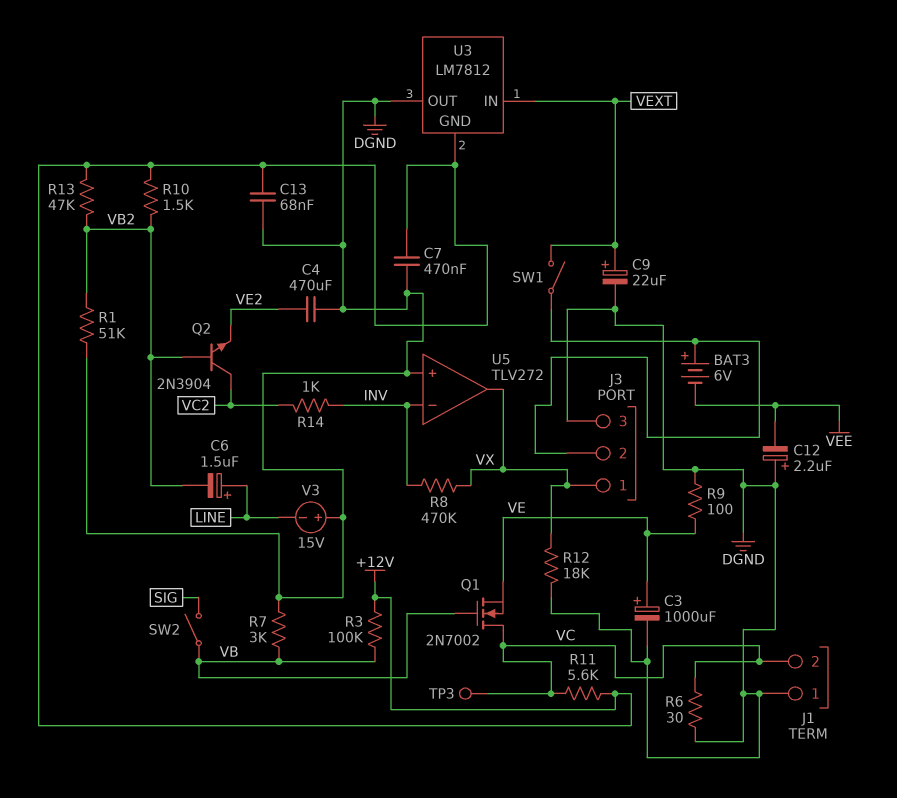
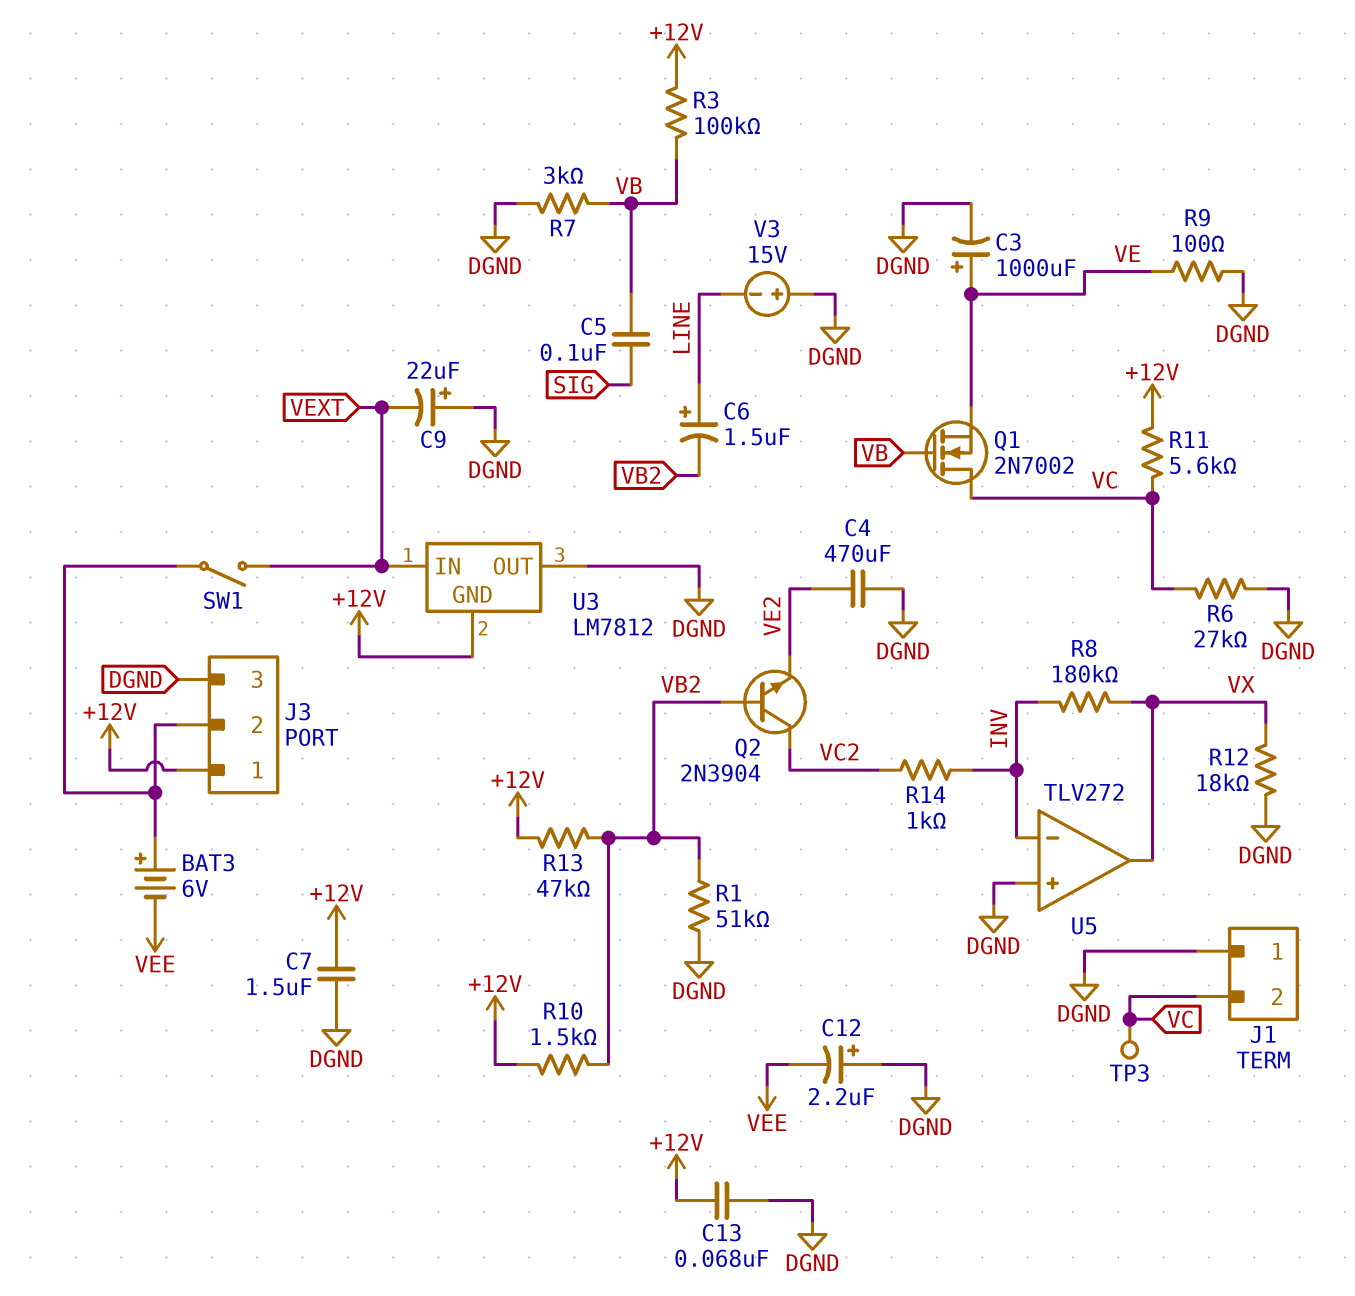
C5: none -> 100nF (SIG, VB)
C7: 470nF (+12V, DGND) -> 1.5uF (+12V, DGND)
C9: 22uF (plus VEXT, minus DGND) -> 22uF (plus DGND, minus VEXT)
J3 pin 1: VX -> +12V
R6: 30 (DGND, VC) -> 27k (DGND, VC)
R8: 470k (INV, VX) -> 180k (INV, VX)
SW2: switch (SIG, VB) -> none

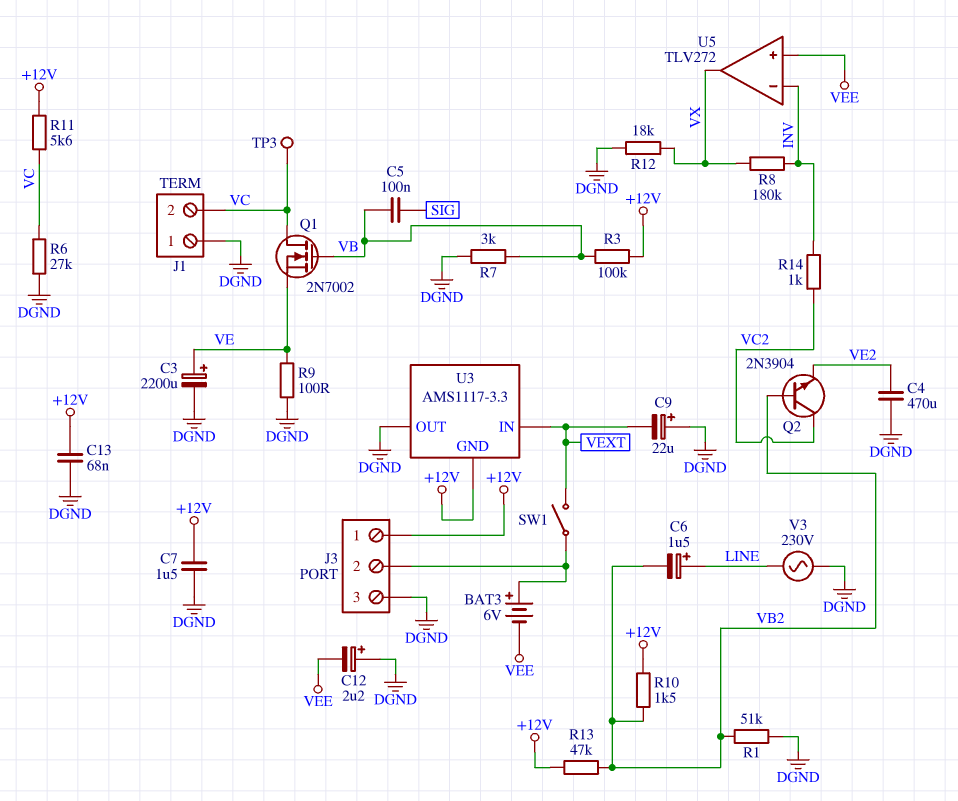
C3: 1000uF (plus VE, minus DGND) -> 2200uF (plus VE, minus DGND)
U3: LM7812 -> AMS1117-3.3
U5 pin in+: DGND -> VEE
V3: 15V (plus DGND, minus LINE) -> AC 230V (DGND, LINE)

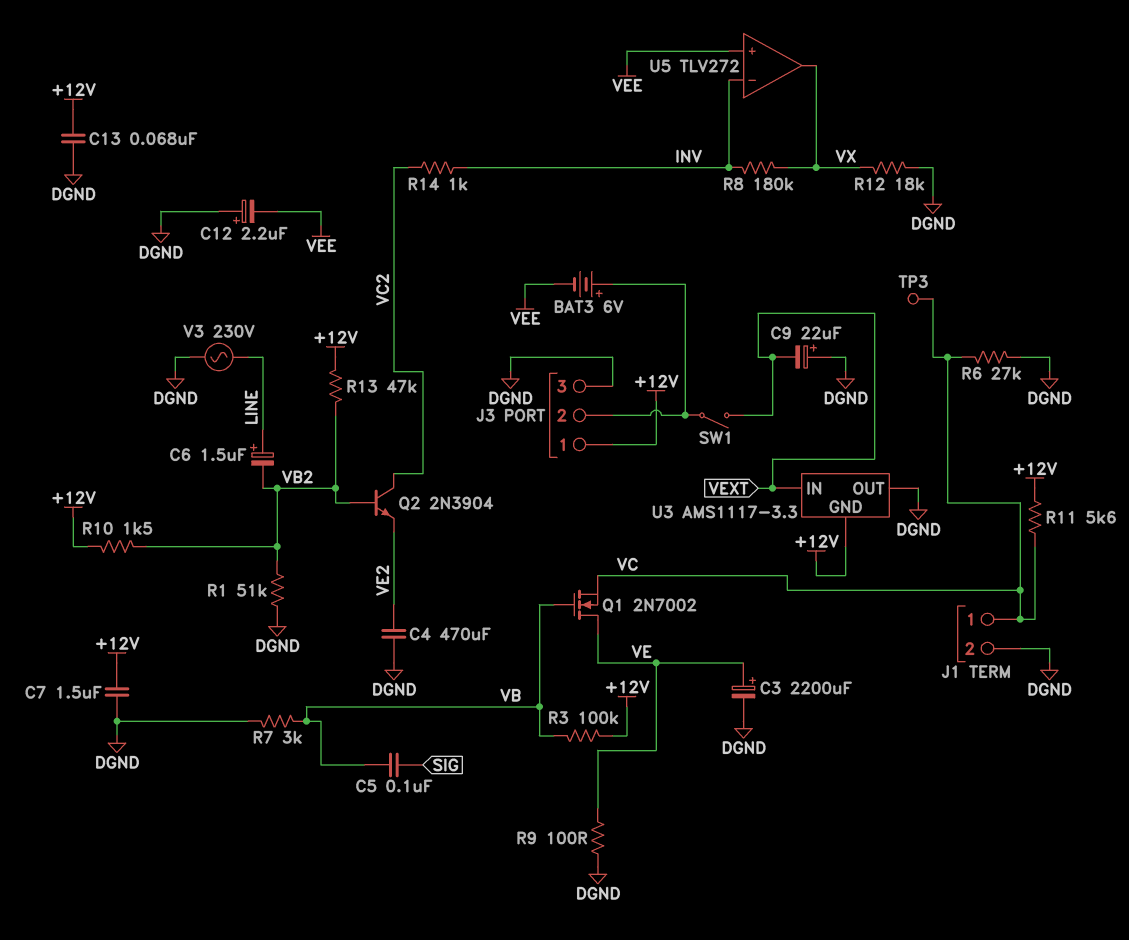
J1 pin 1: DGND -> VC
J1 pin 2: VC -> DGND
Q1: NMOS 2N7002 (G VB, D VC, S VE) -> NMOS 2N7002 (G VB, D VE, S VC)

